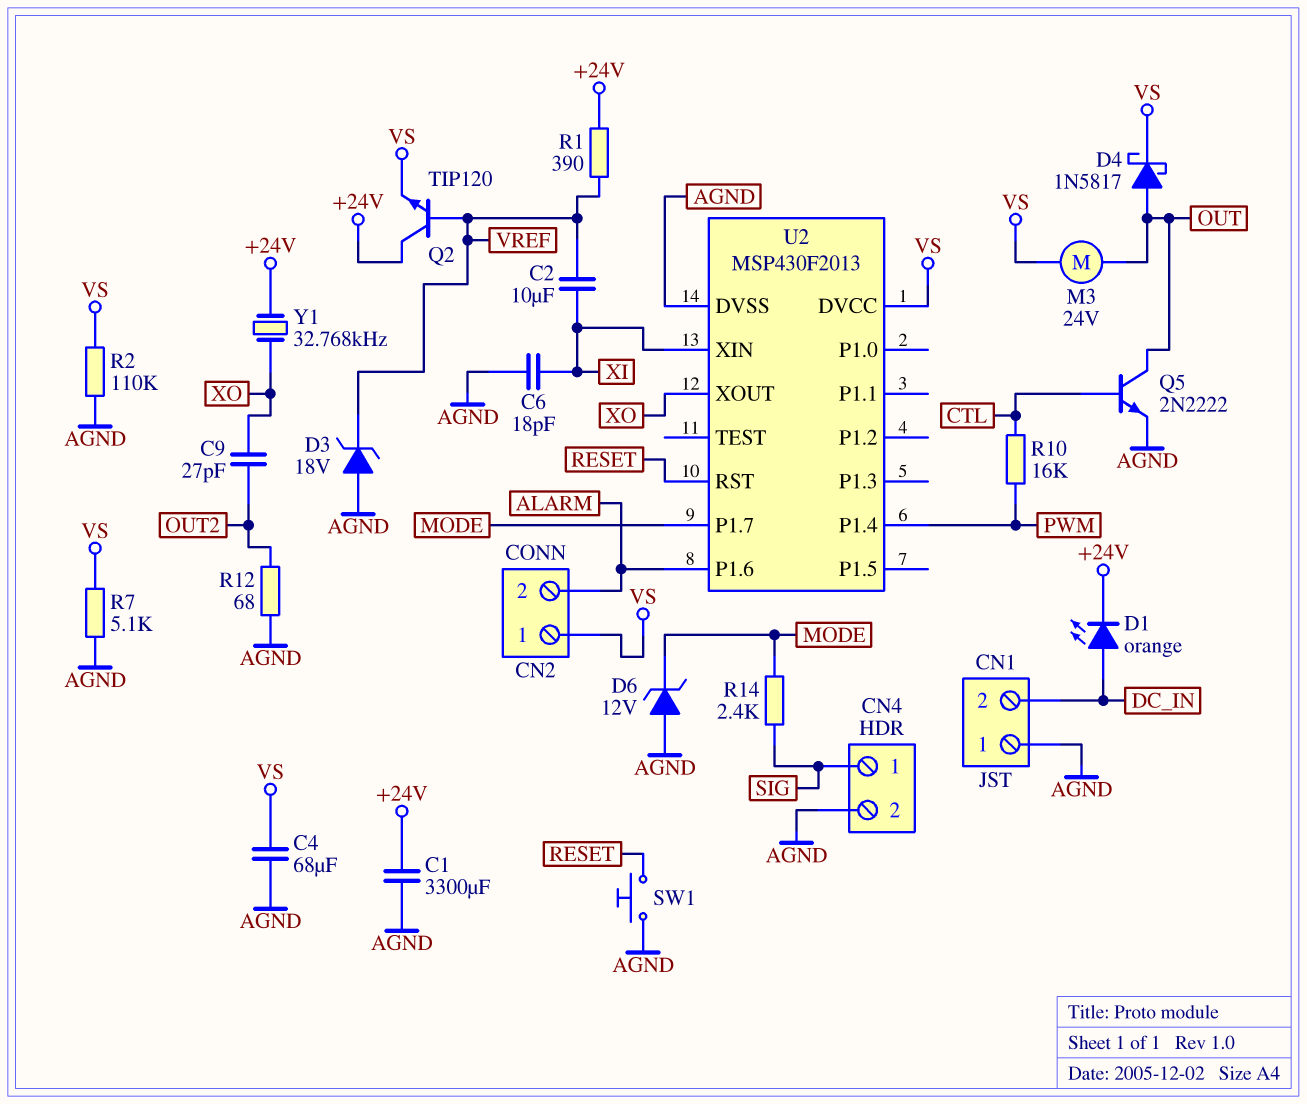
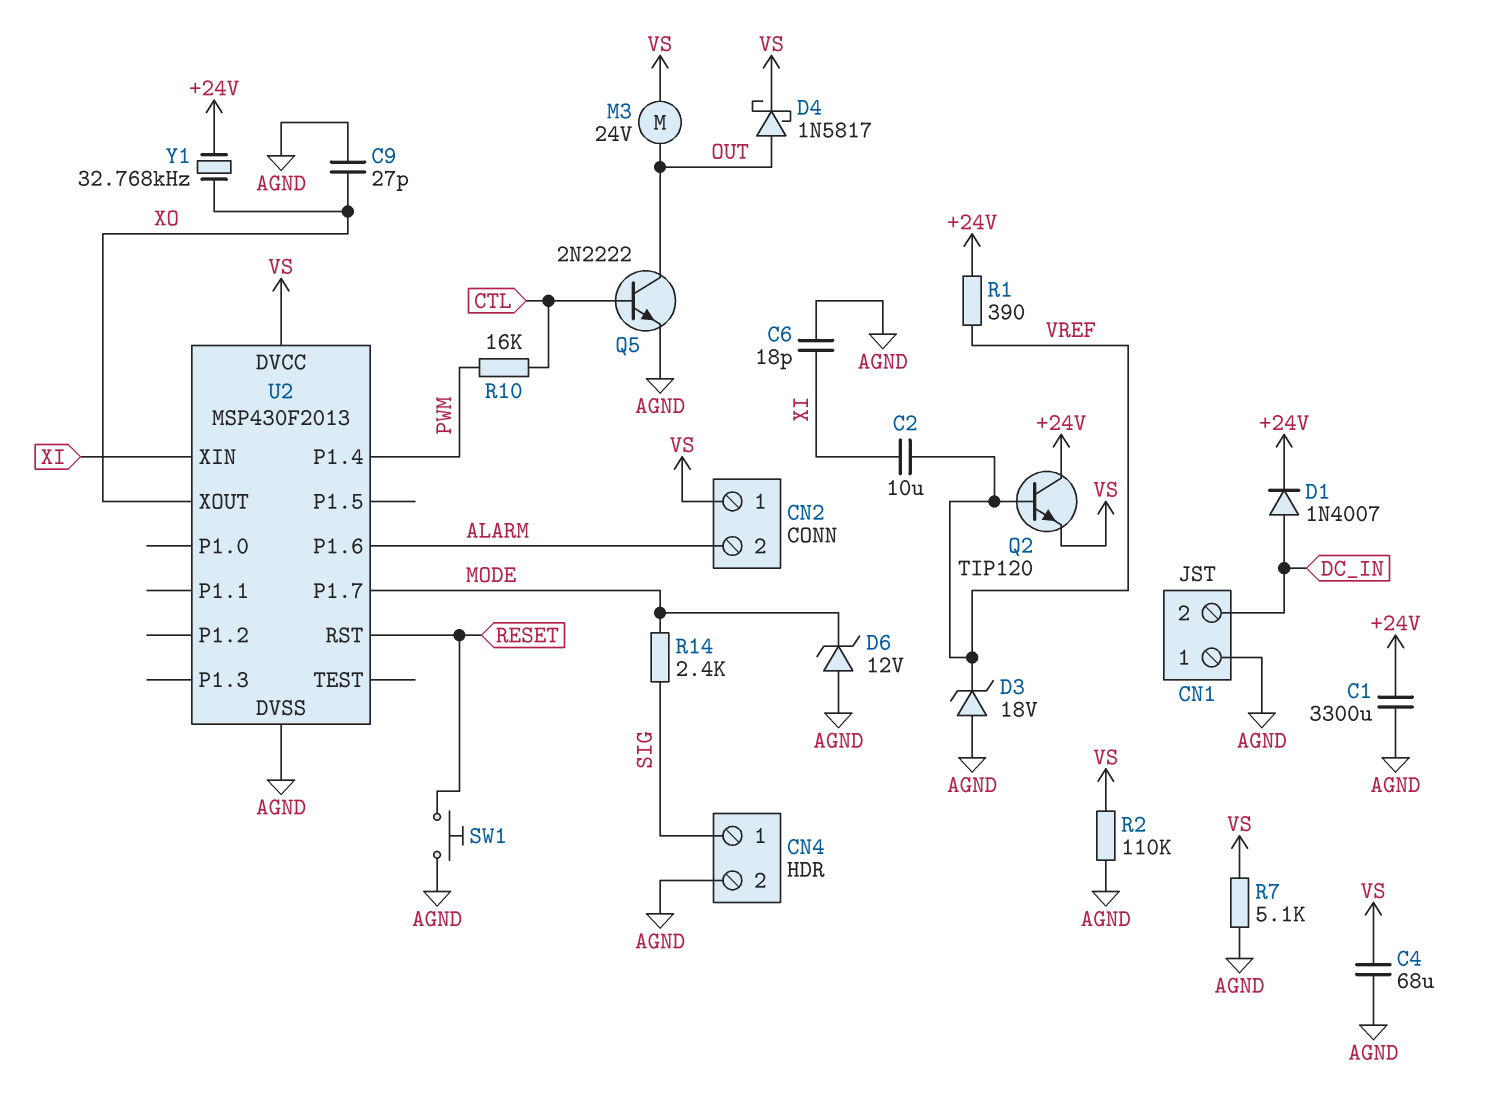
C9: 27pF (OUT2, XO) -> 27pF (AGND, XO)
D1: LED orange (A DC_IN, K +24V) -> diode 1N4007 (A DC_IN, K +24V)
R12: 68 (AGND, OUT2) -> none

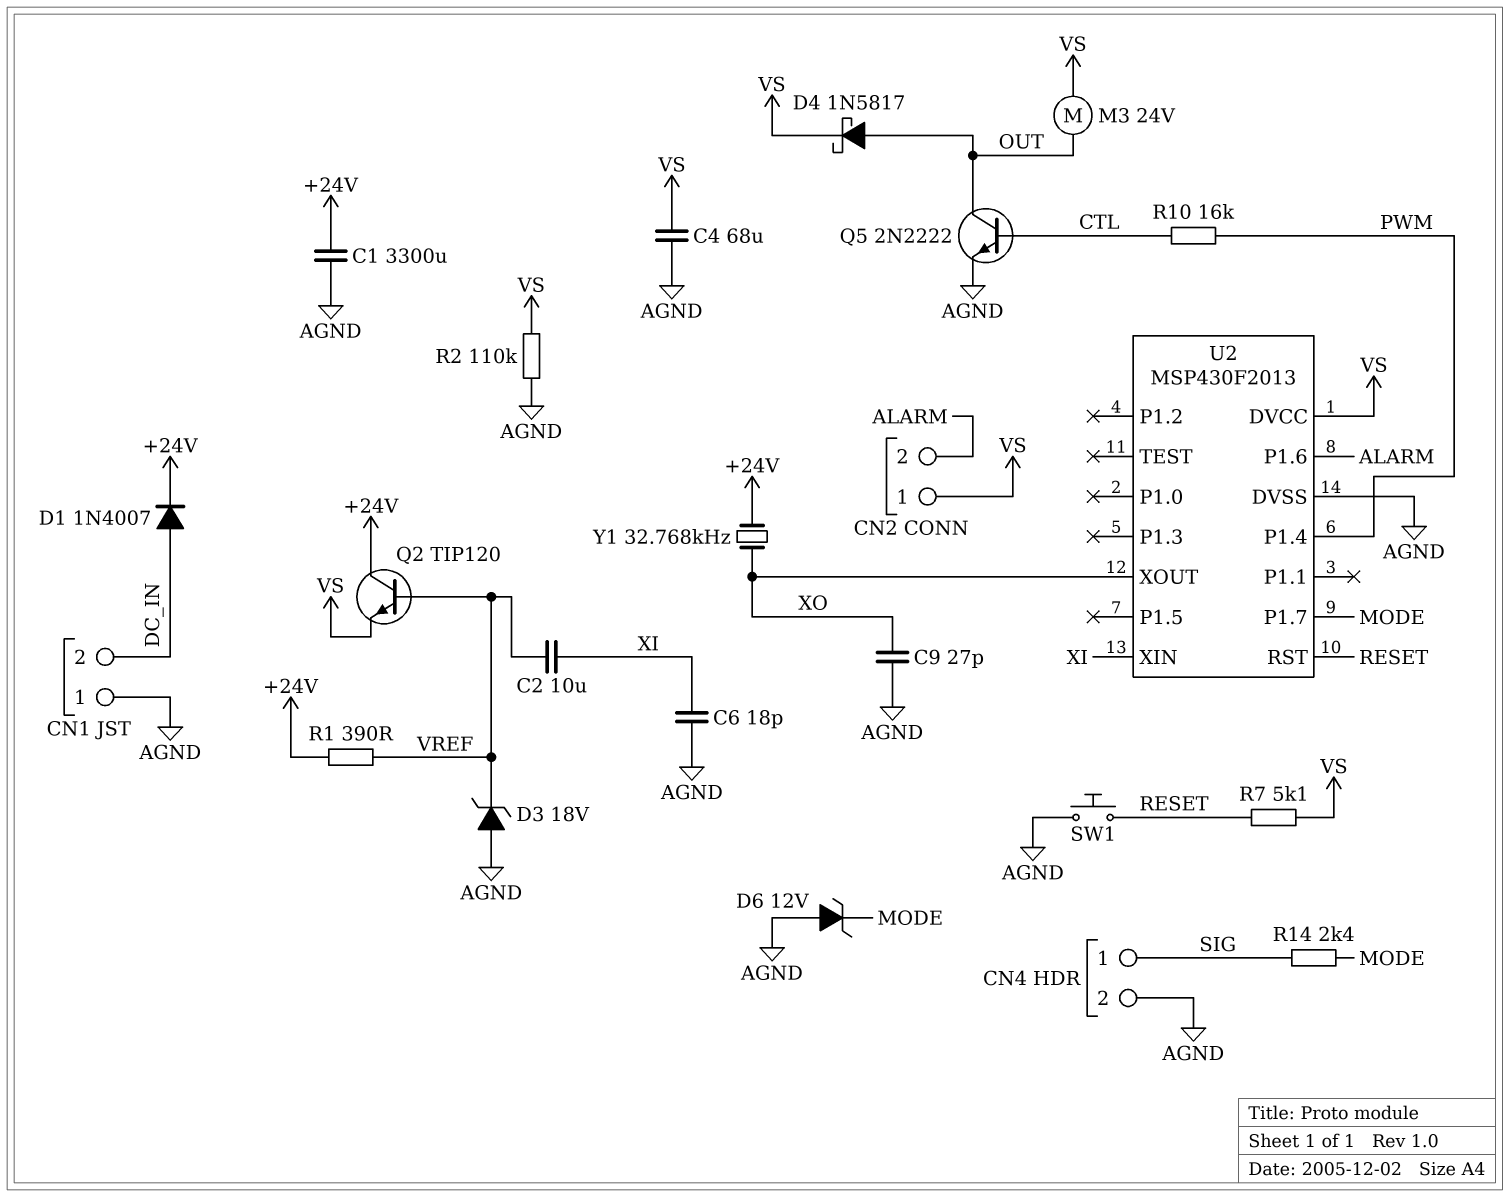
R7: 5.1k (AGND, VS) -> 5.1k (RESET, VS)

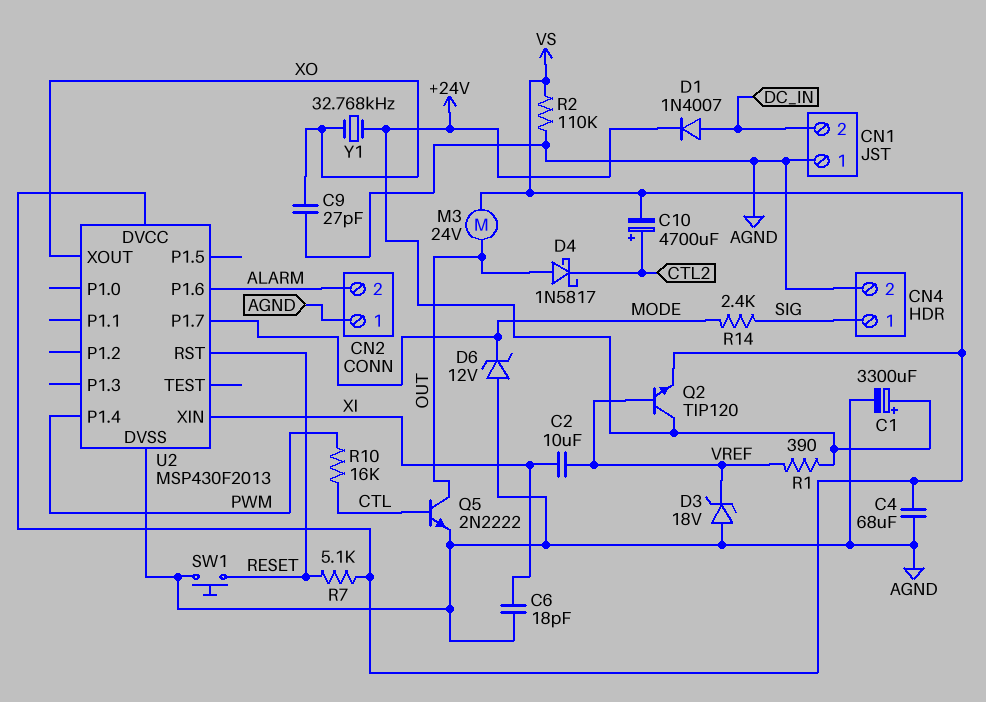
C1: 3300uF (+24V, AGND) -> 3300uF (plus +24V, minus AGND)
C10: none -> 4700uF (plus CTL2, minus VS)
CN2 pin 1: VS -> AGND
D4: schottky 1N5817 (A OUT, K VS) -> schottky 1N5817 (A OUT, K CTL2)

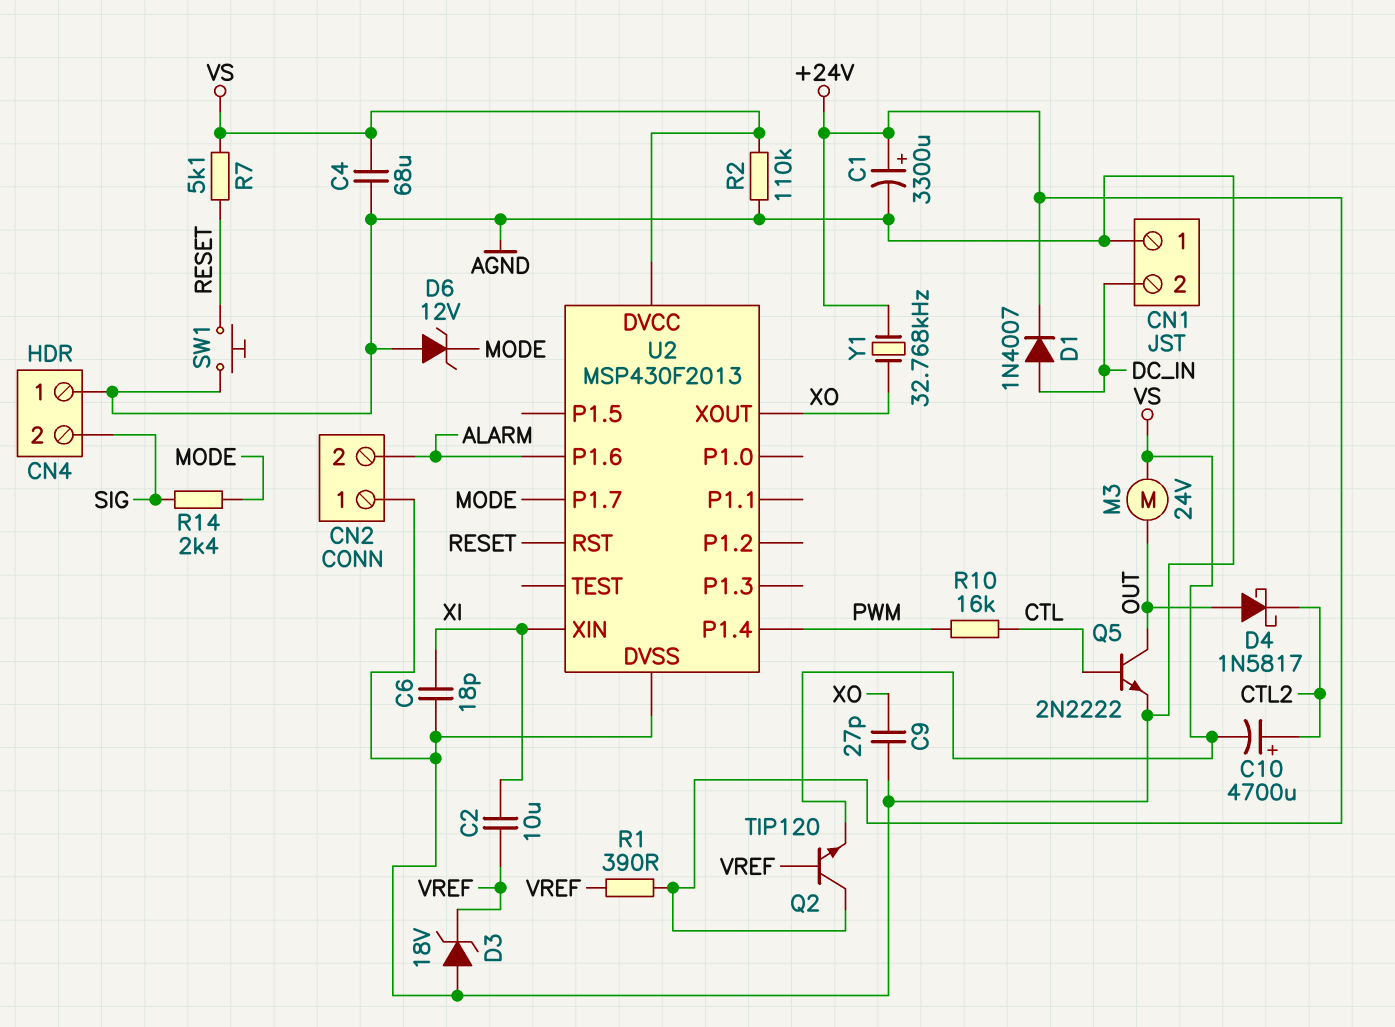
CN4 pin 1: SIG -> AGND
CN4 pin 2: AGND -> SIG

